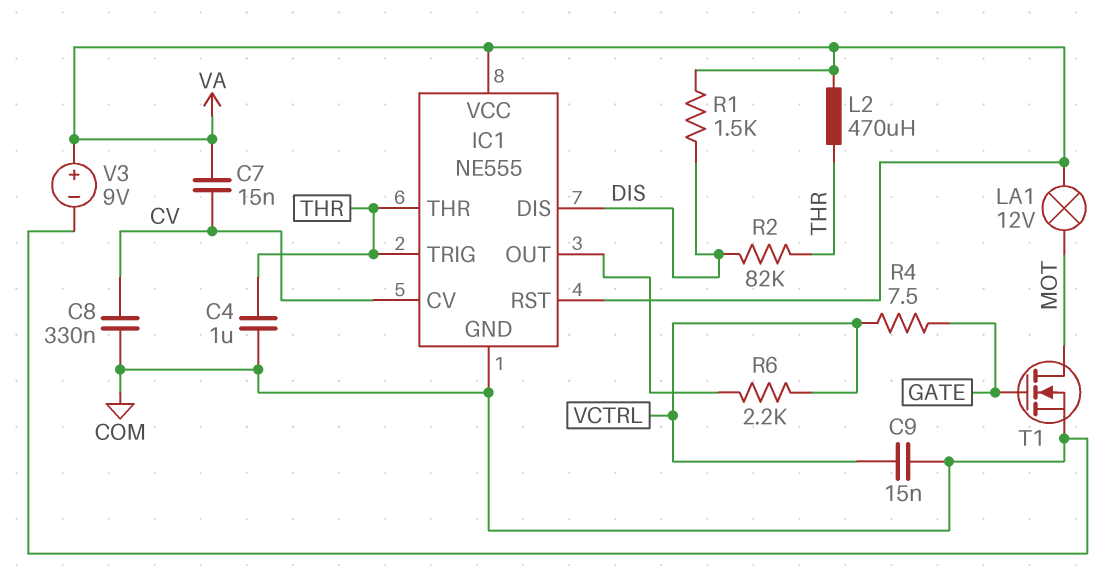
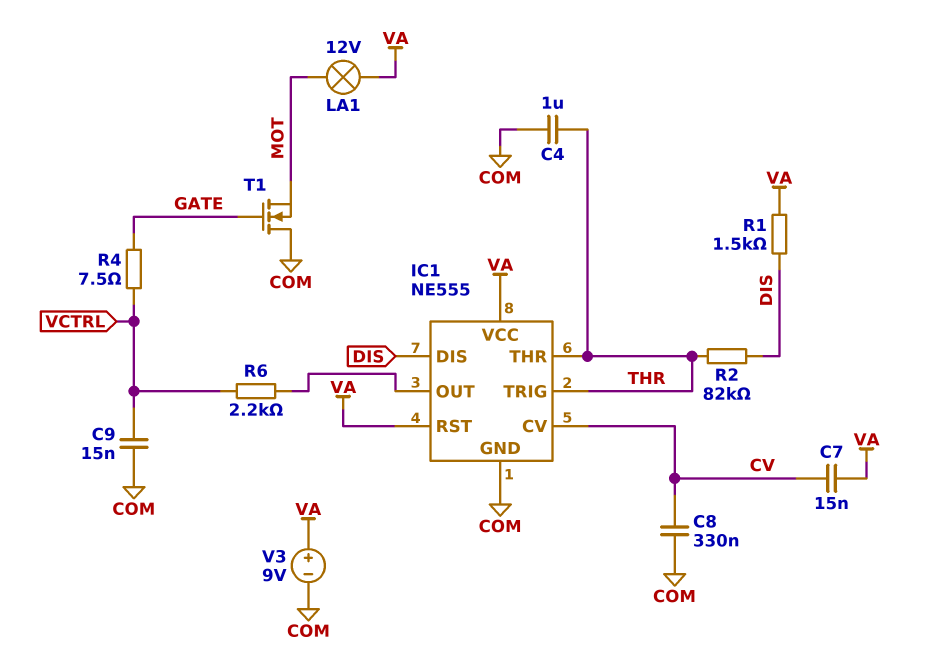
L2: 470uH (THR, VA) -> none
T1: NMOS (G GATE, D MOT, S COM) -> NMOS (G GATE, D COM, S MOT)

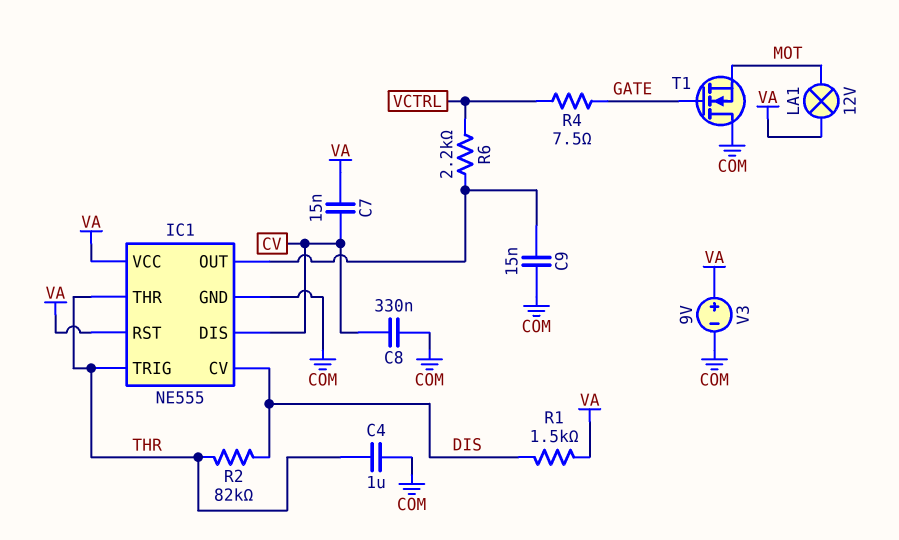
C9: 15nF (COM, VCTRL) -> 15nF (COM, IC1/OUT)
IC1 pin CV: CV -> DIS
IC1 pin DIS: DIS -> CV

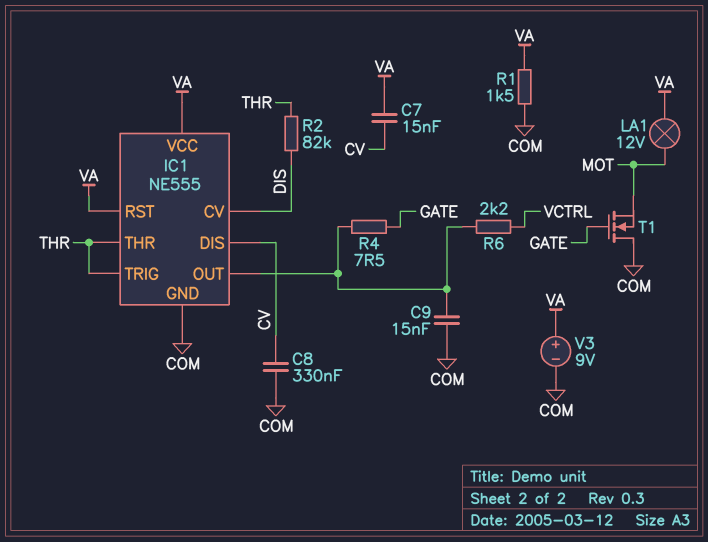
C4: 1uF (COM, THR) -> none
R1: 1.5k (DIS, VA) -> 1.5k (COM, VA)
R4: 7.5 (GATE, VCTRL) -> 7.5 (GATE, IC1/OUT)

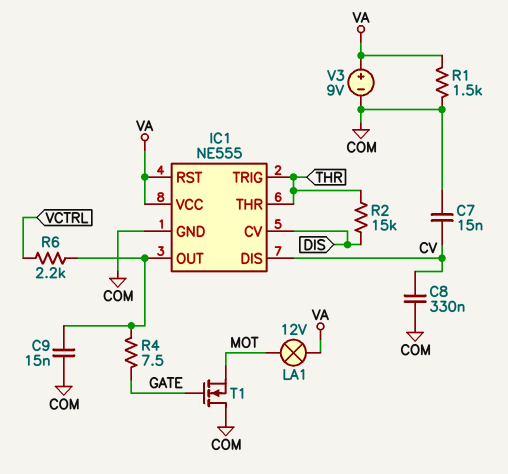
C7: 15nF (CV, VA) -> 15nF (COM, CV)
R2: 82k (DIS, THR) -> 15k (DIS, THR)

